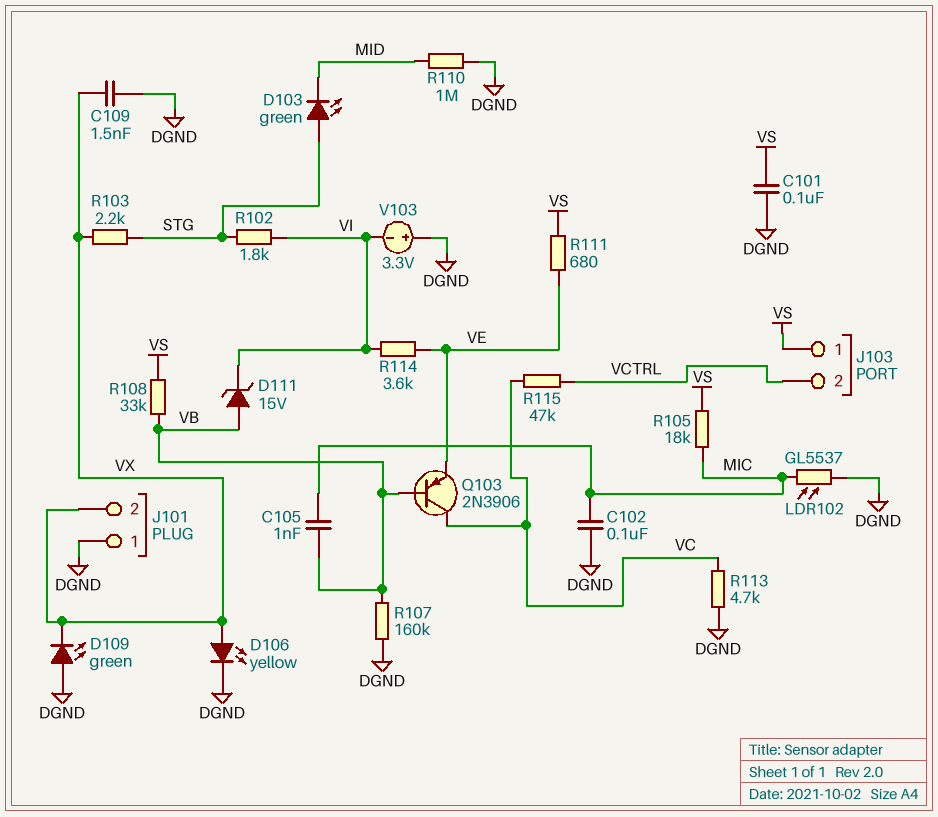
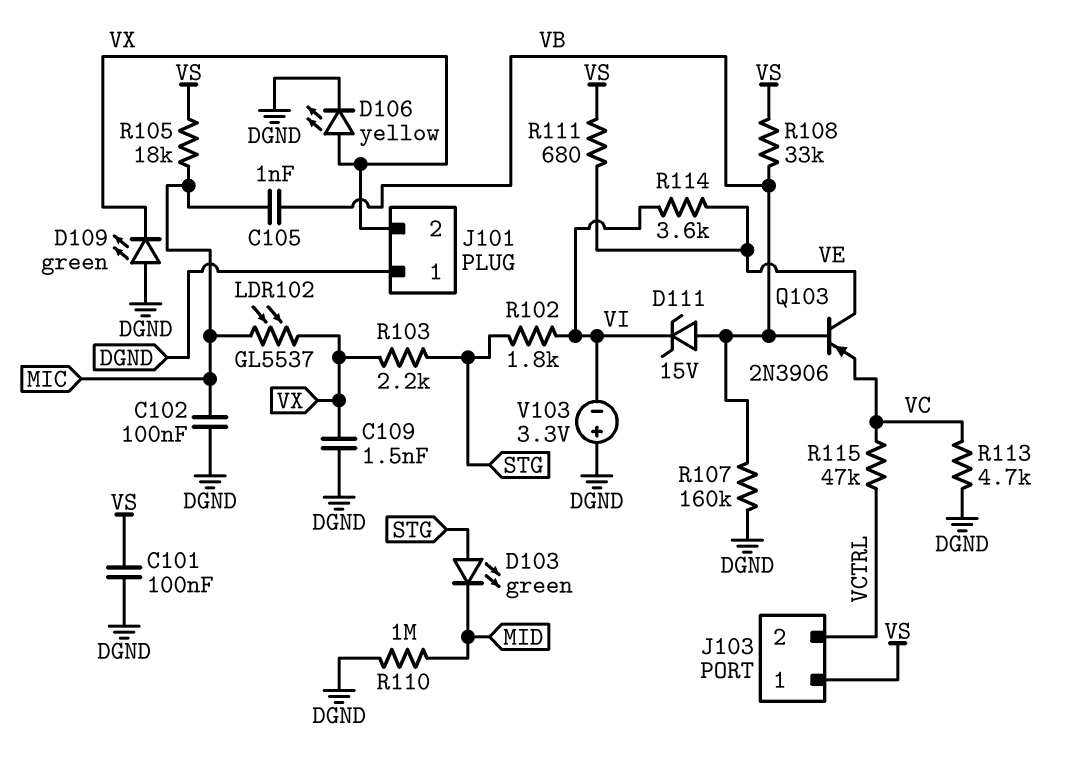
LDR102: GL5537 (DGND, MIC) -> GL5537 (MIC, VX)
Q103: PNP 2N3906 (B VB, C VC, E VE) -> PNP 2N3906 (B VB, C VE, E VC)

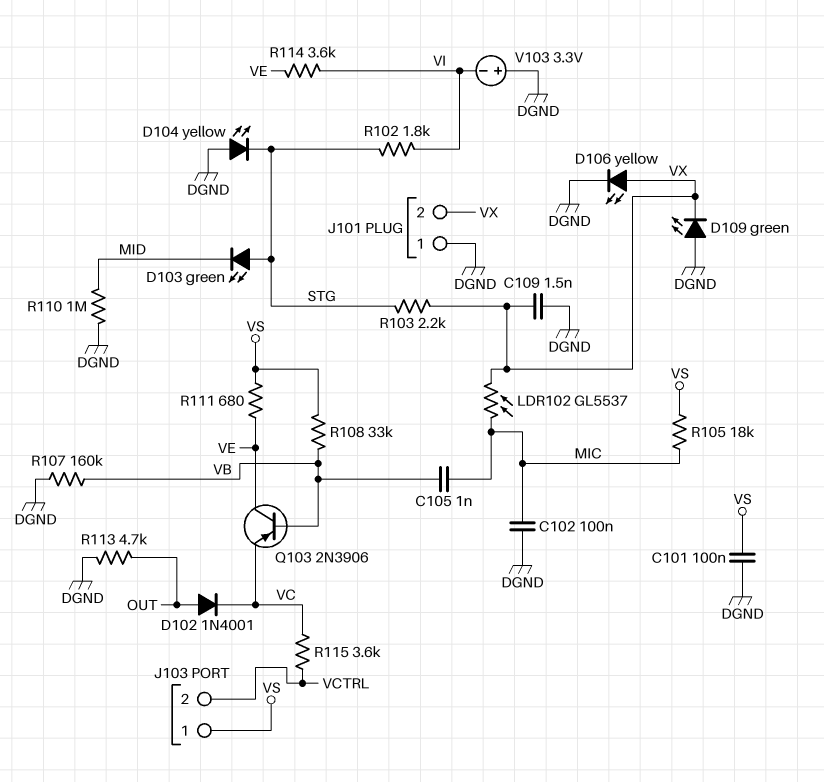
D102: none -> diode 1N4001 (A OUT, K VC)
D104: none -> LED yellow (A DGND, K STG)
D111: zener 15V (A VB, K VI) -> none
R113: 4.7k (DGND, VC) -> 4.7k (DGND, OUT)
R115: 47k (VC, VCTRL) -> 3.6k (VC, VCTRL)

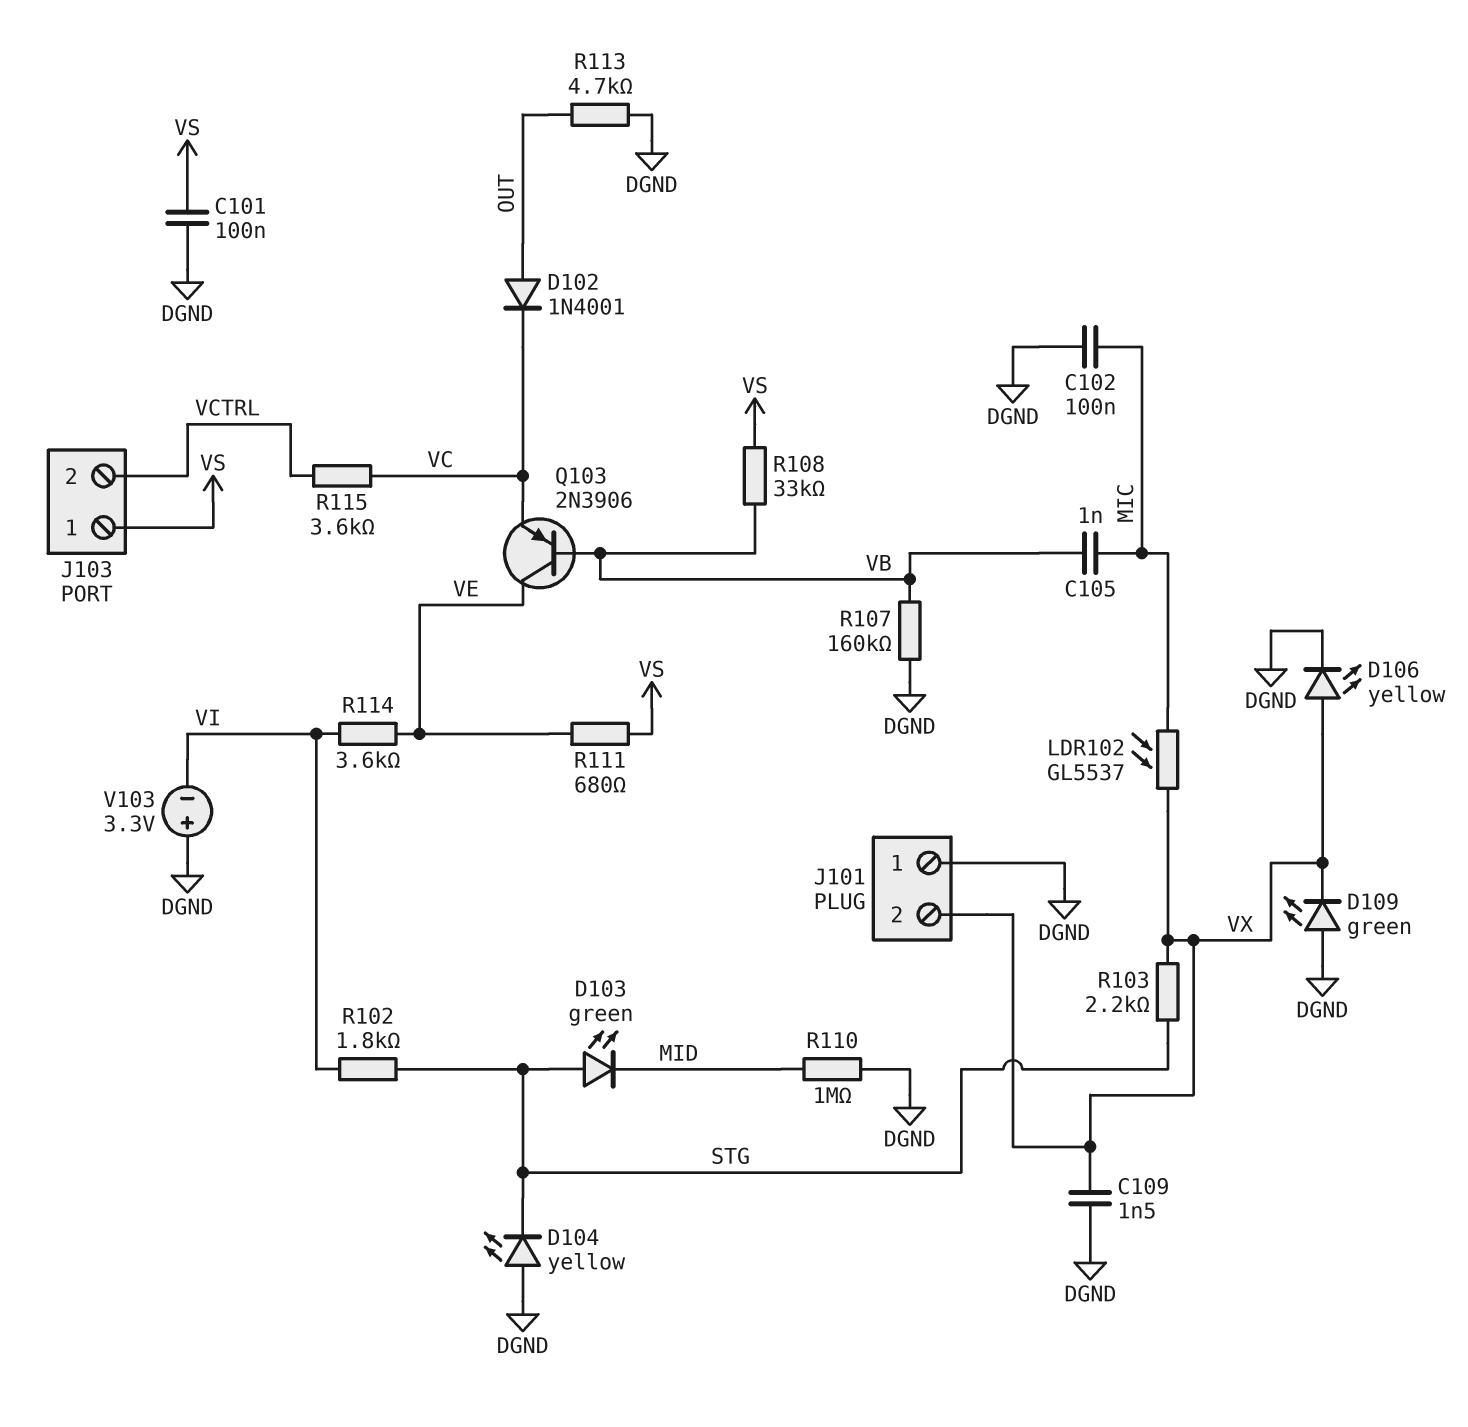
R105: 18k (MIC, VS) -> none

